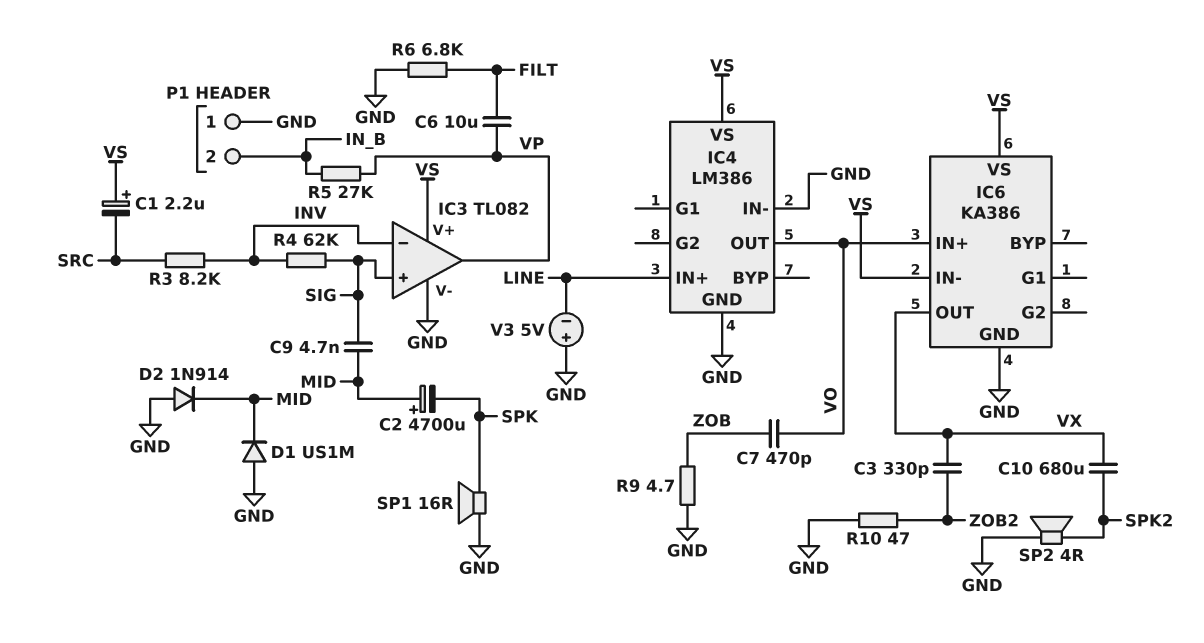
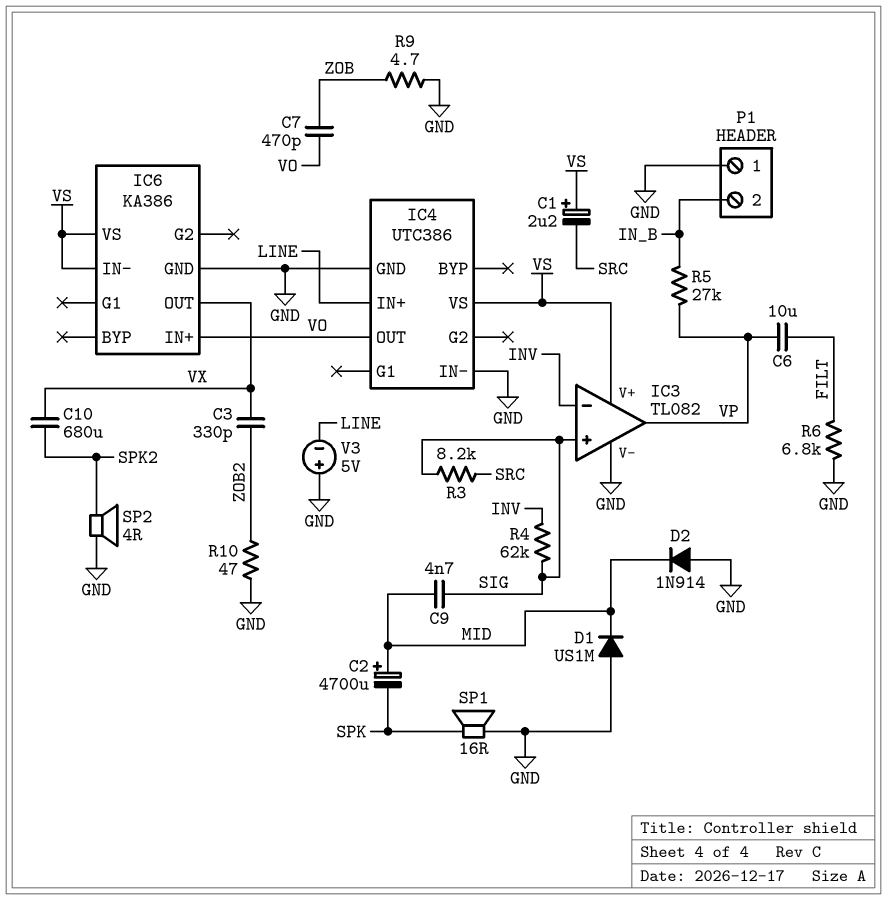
IC4: LM386 -> UTC386
R3: 8.2k (INV, SRC) -> 8.2k (SIG, SRC)

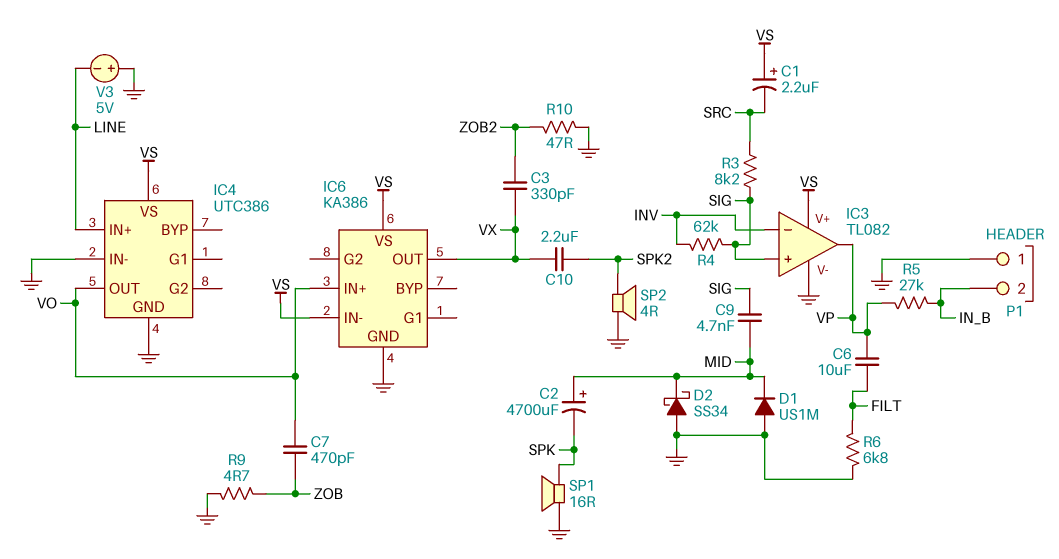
C10: 680uF (SPK2, VX) -> 2.2uF (SPK2, VX)
D2: diode 1N914 (A GND, K MID) -> schottky SS34 (A GND, K MID)

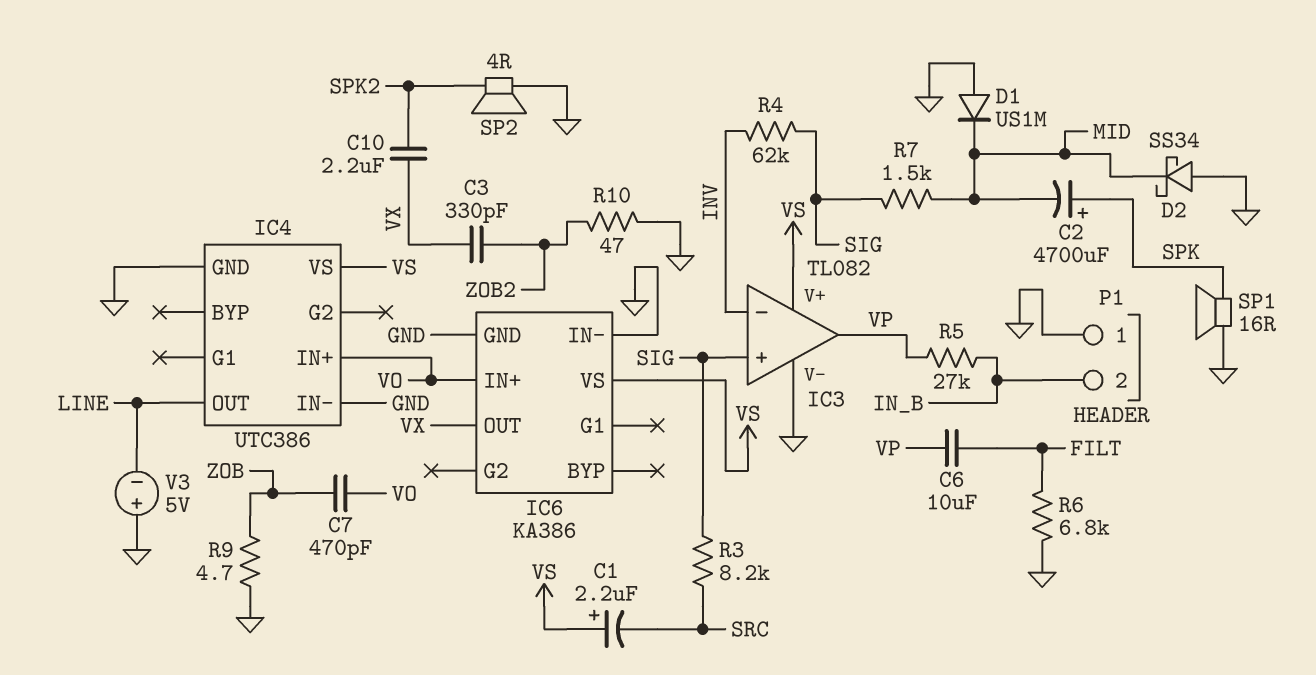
C2: 4700uF (plus MID, minus SPK) -> 4700uF (plus SPK, minus MID)
C9: 4.7nF (MID, SIG) -> none
IC4 pin IN+: LINE -> VO
IC4 pin OUT: VO -> LINE
IC6 pin IN-: VS -> GND
R7: none -> 1.5k (MID, SIG)

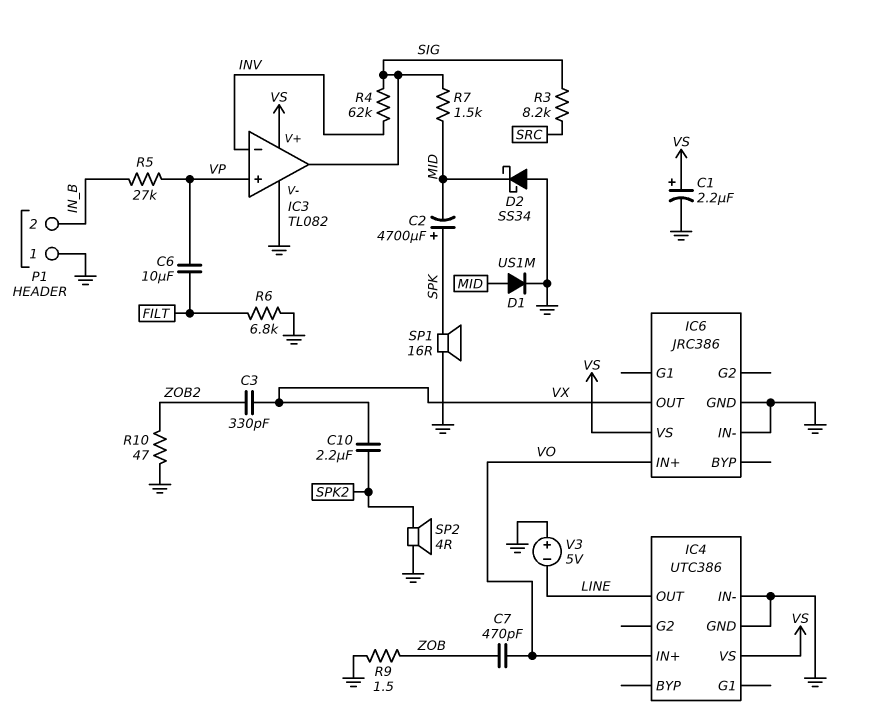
C1: 2.2uF (plus VS, minus SRC) -> 2.2uF (plus VS, minus GND)
D1: diode US1M (A GND, K MID) -> diode US1M (A MID, K GND)
IC3 pin in+: SIG -> VP
IC3 pin out: VP -> SIG
IC6: KA386 -> JRC386
R9: 4.7 (GND, ZOB) -> 1.5 (GND, ZOB)

